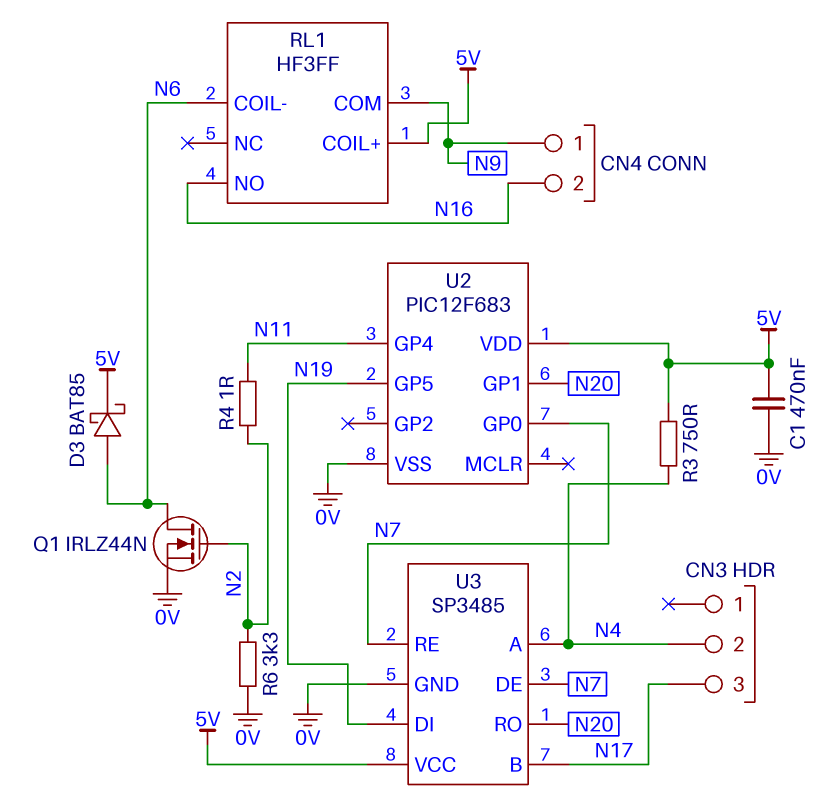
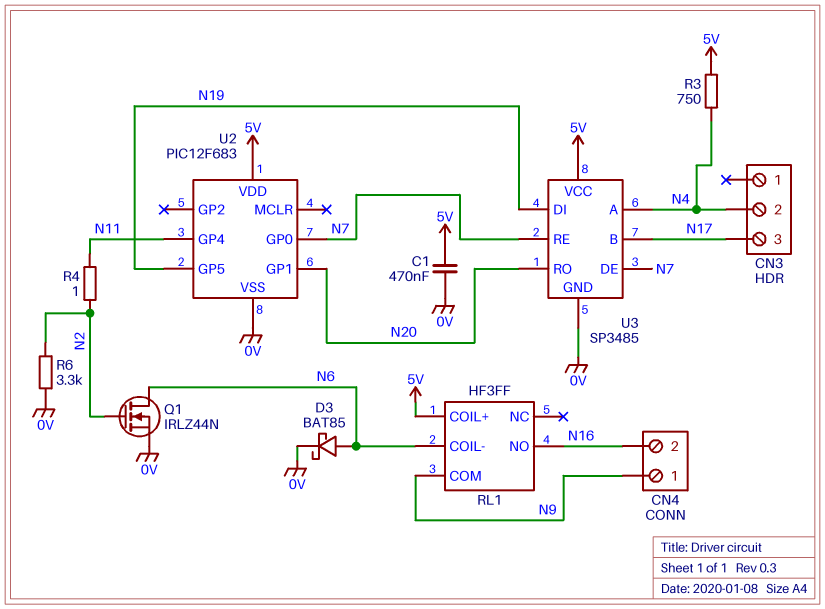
D3: schottky BAT85 (A N6, K 5V) -> schottky BAT85 (A N6, K 0V)

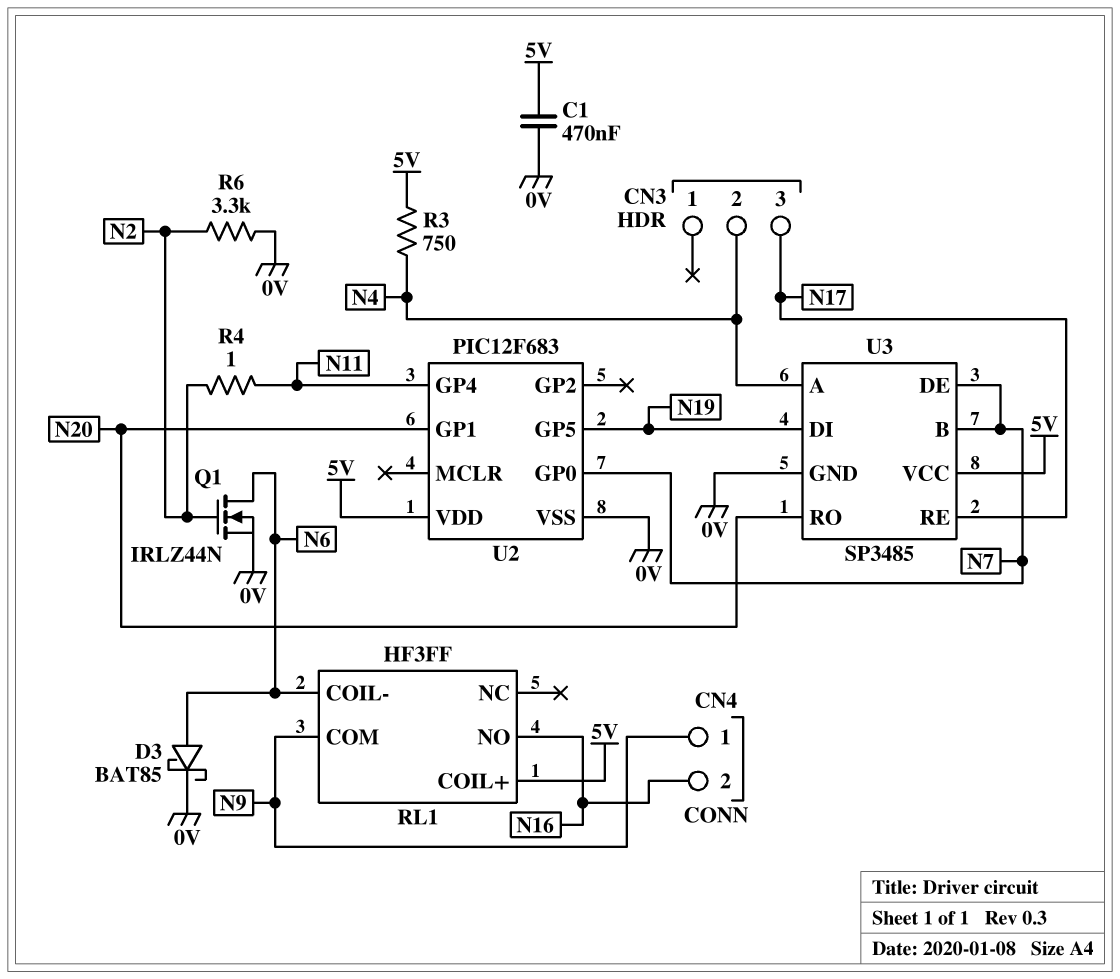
U3 pin B: N17 -> N7
U3 pin RE: N7 -> N17

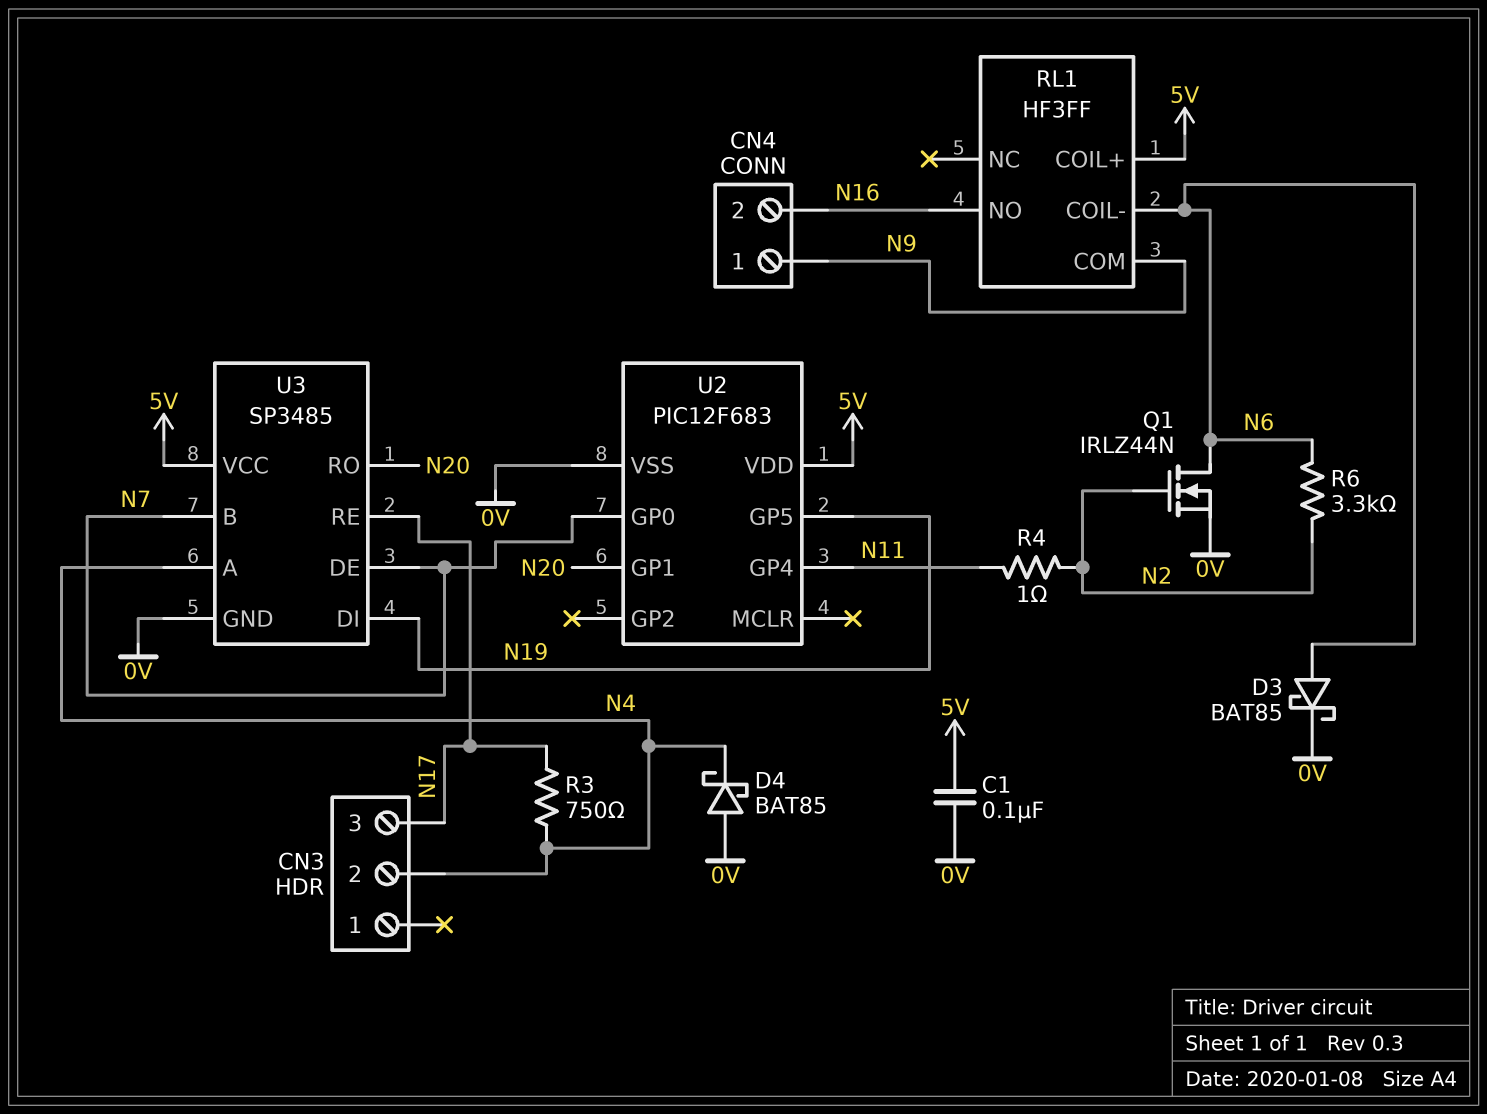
C1: 470nF (0V, 5V) -> 100nF (0V, 5V)
D4: none -> schottky BAT85 (A 0V, K N4)
R3: 750 (5V, N4) -> 750 (N4, N17)
R6: 3.3k (0V, N2) -> 3.3k (N2, N6)

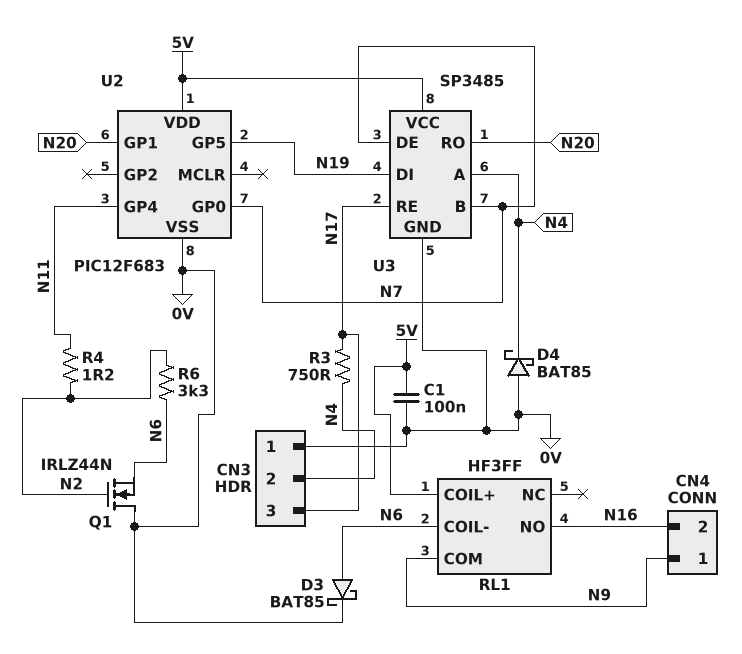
CN3 pin 1: none -> 0V
Q1: NMOS IRLZ44N (G N2, D N6, S 0V) -> NMOS IRLZ44N (G N2, D 0V, S N6)
R4: 1 (N2, N11) -> 1.2 (N2, N11)

